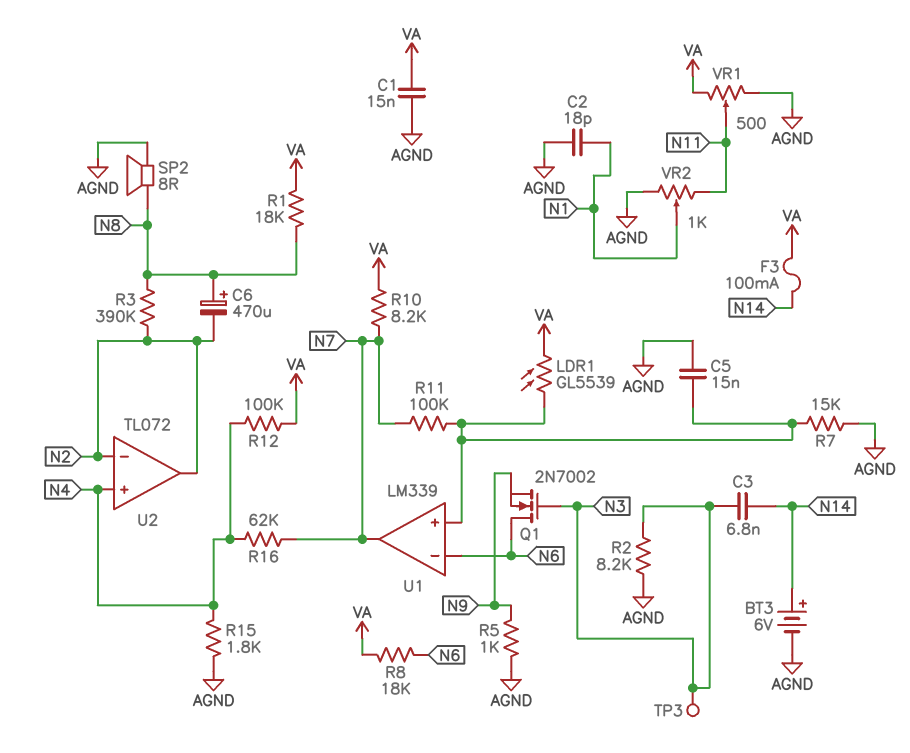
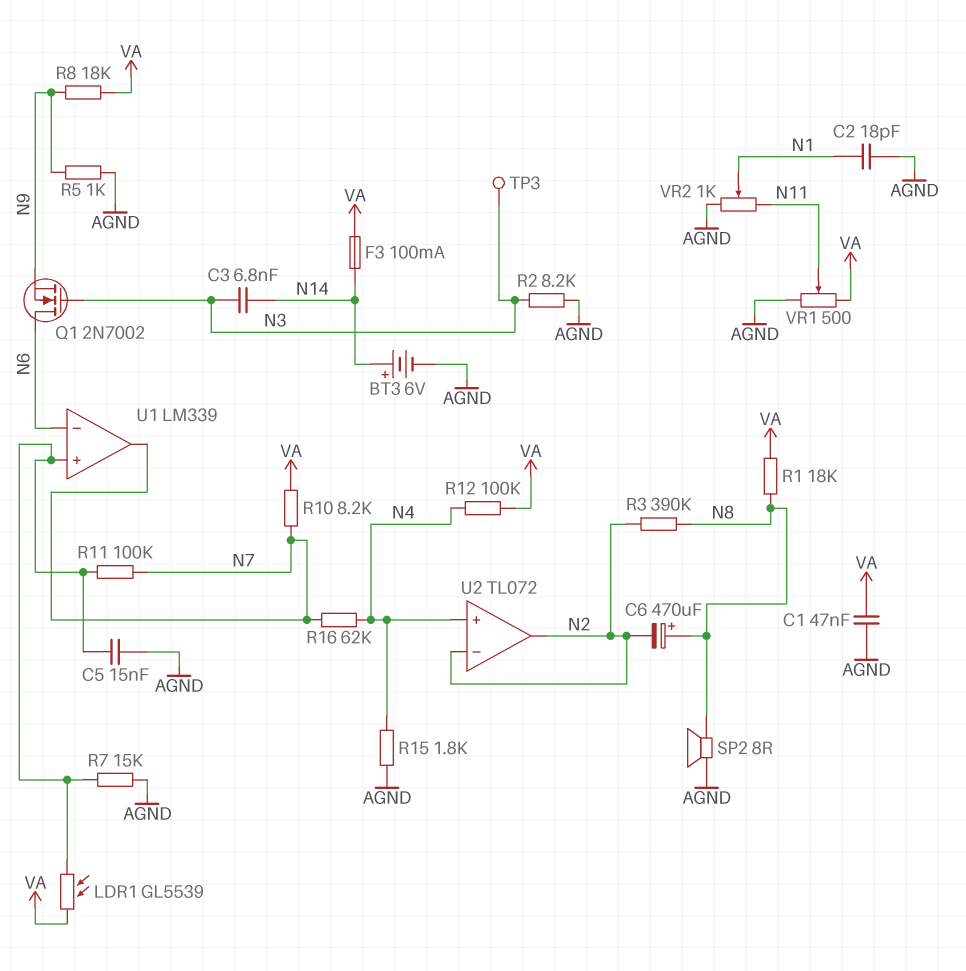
C1: 15nF (AGND, VA) -> 47nF (AGND, VA)
R8: 18k (N6, VA) -> 18k (N9, VA)

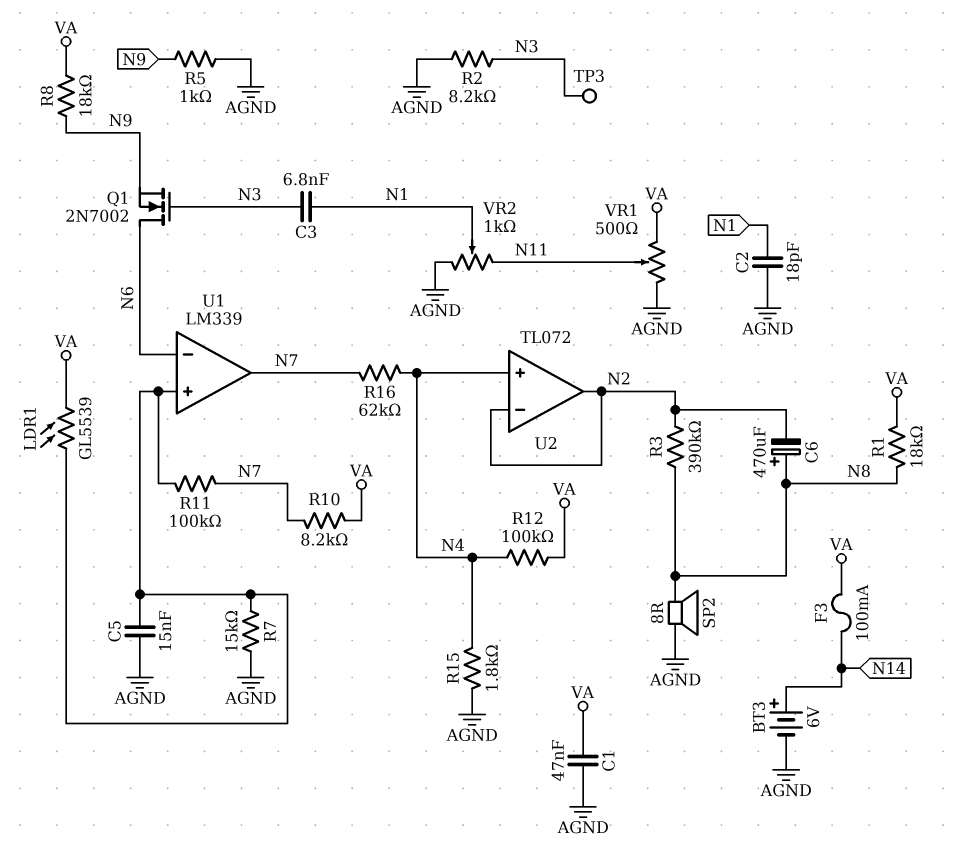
C3: 6.8nF (N3, N14) -> 6.8nF (N1, N3)

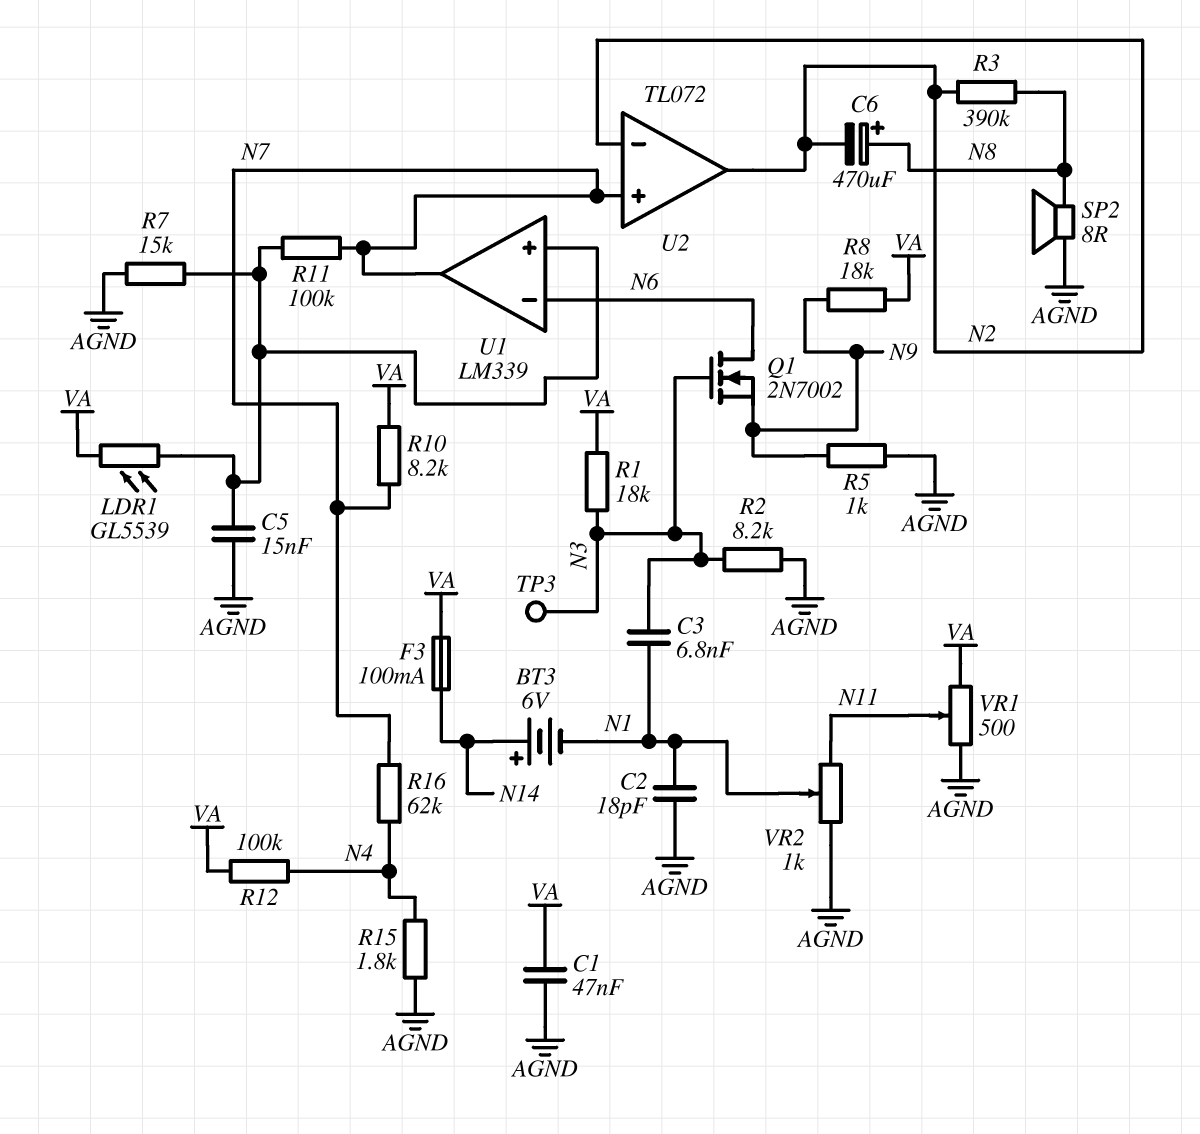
BT3: 6V (plus N14, minus AGND) -> 6V (plus N14, minus N1)
R1: 18k (N8, VA) -> 18k (N3, VA)
U2 pin in+: N4 -> N7

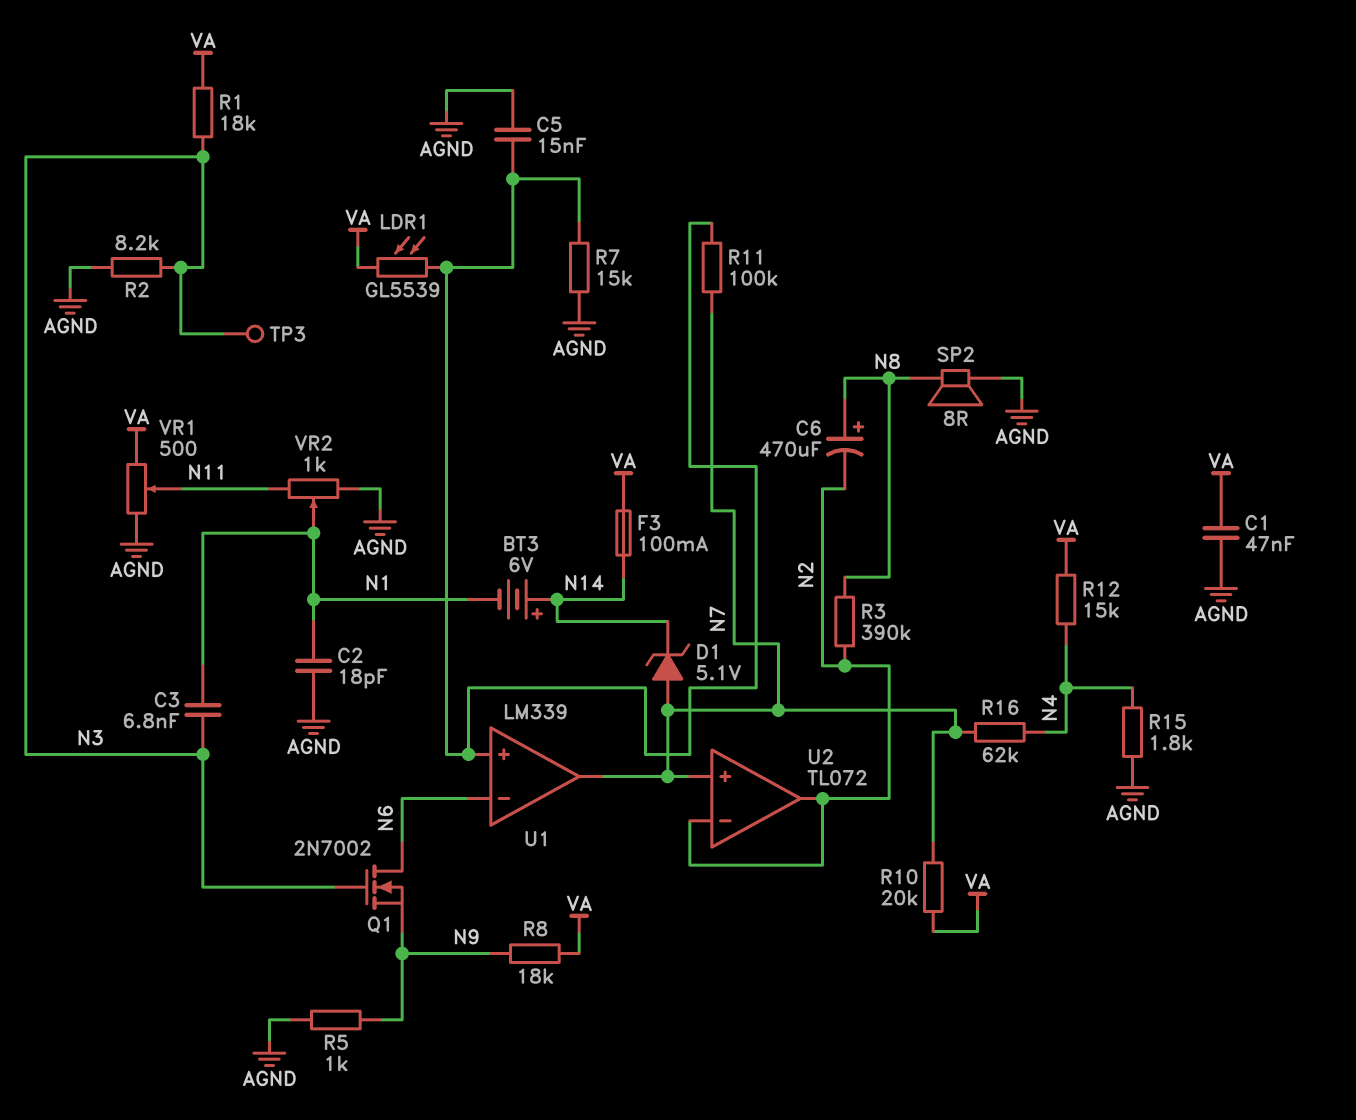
D1: none -> zener 5.1V (A N7, K N14)
R10: 8.2k (N7, VA) -> 20k (N7, VA)
R12: 100k (N4, VA) -> 15k (N4, VA)

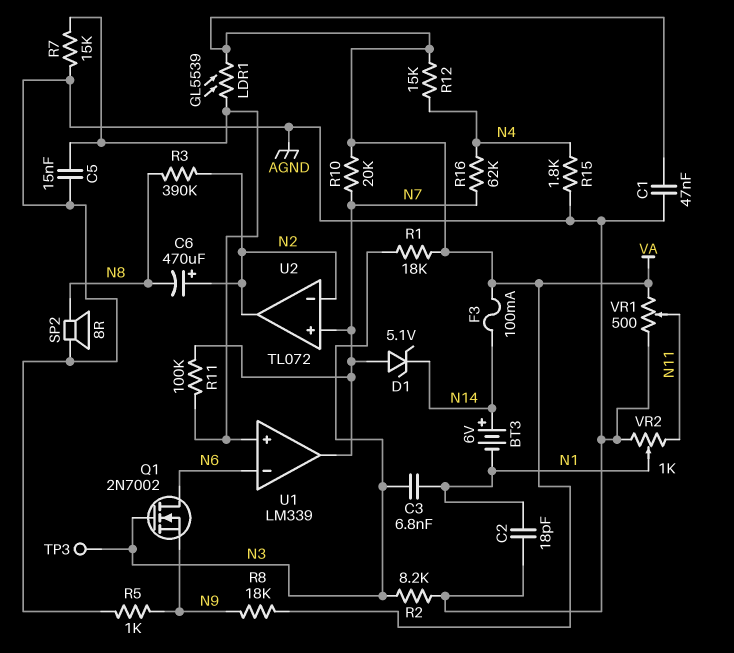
C6: 470uF (plus N8, minus N2) -> 470uF (plus N2, minus N8)

